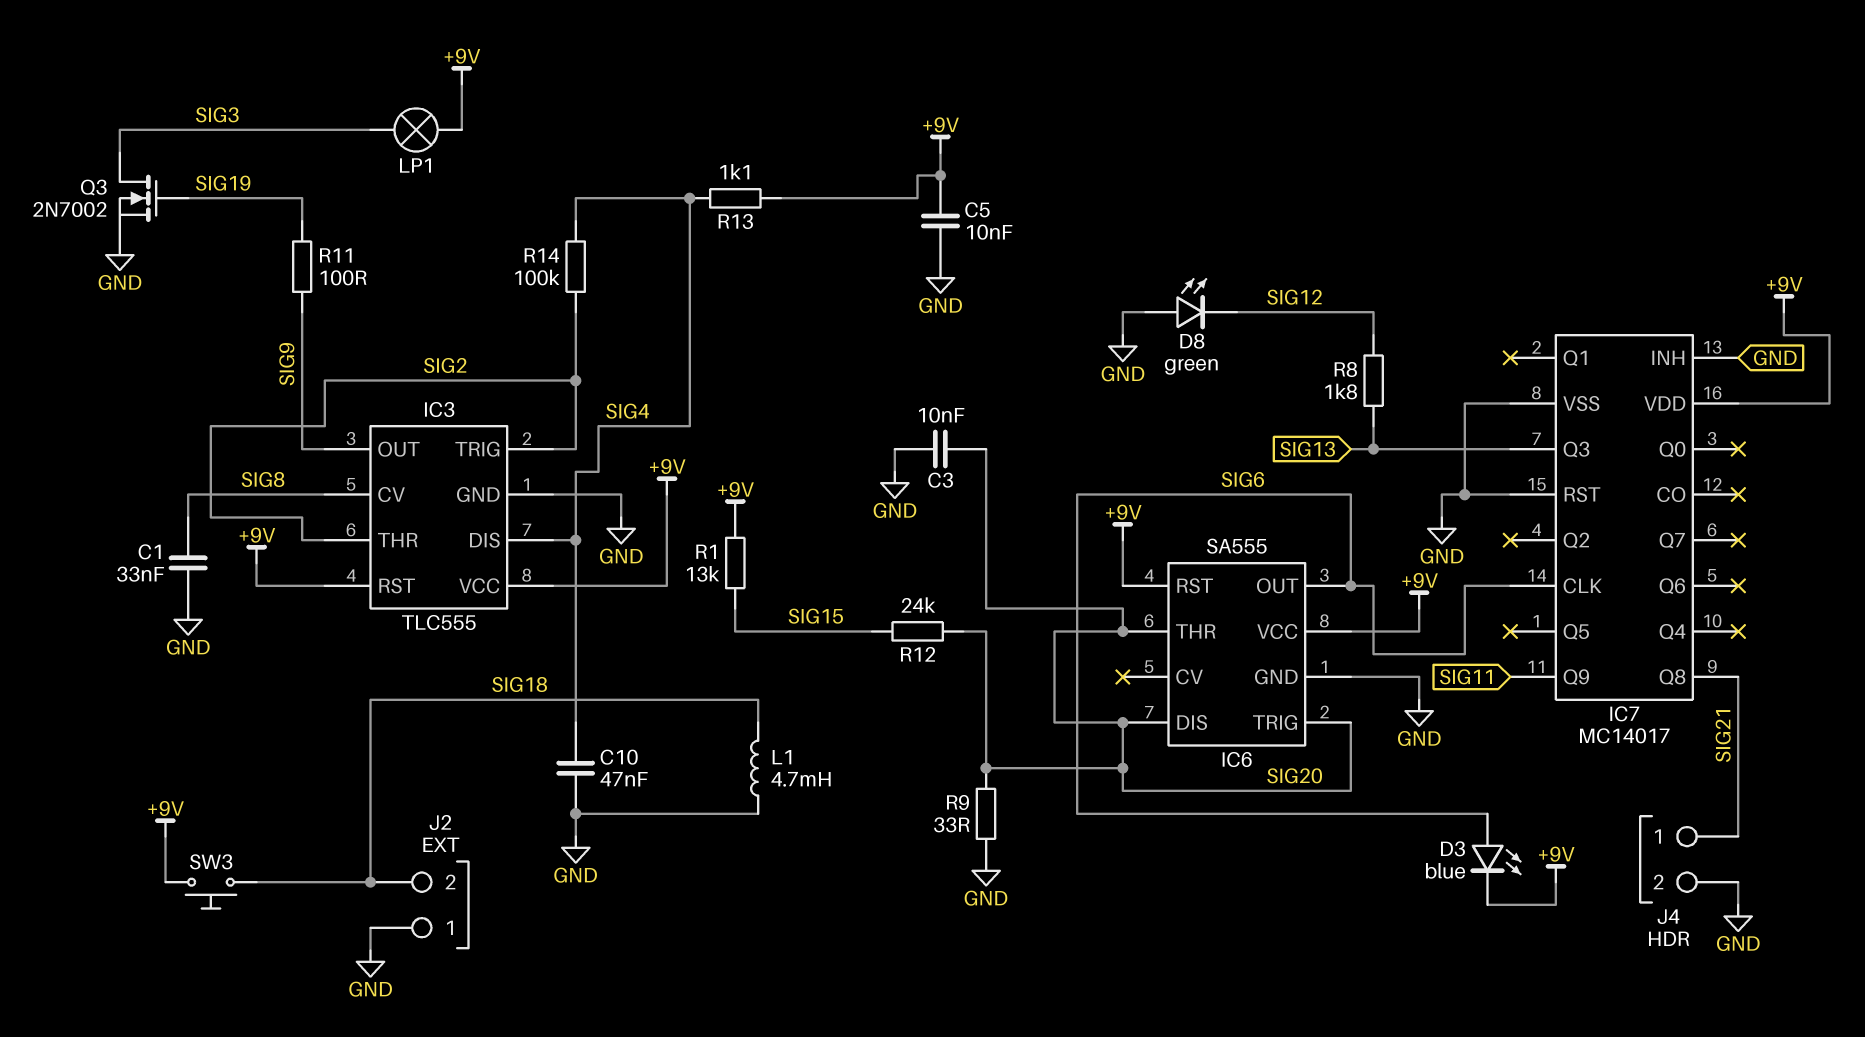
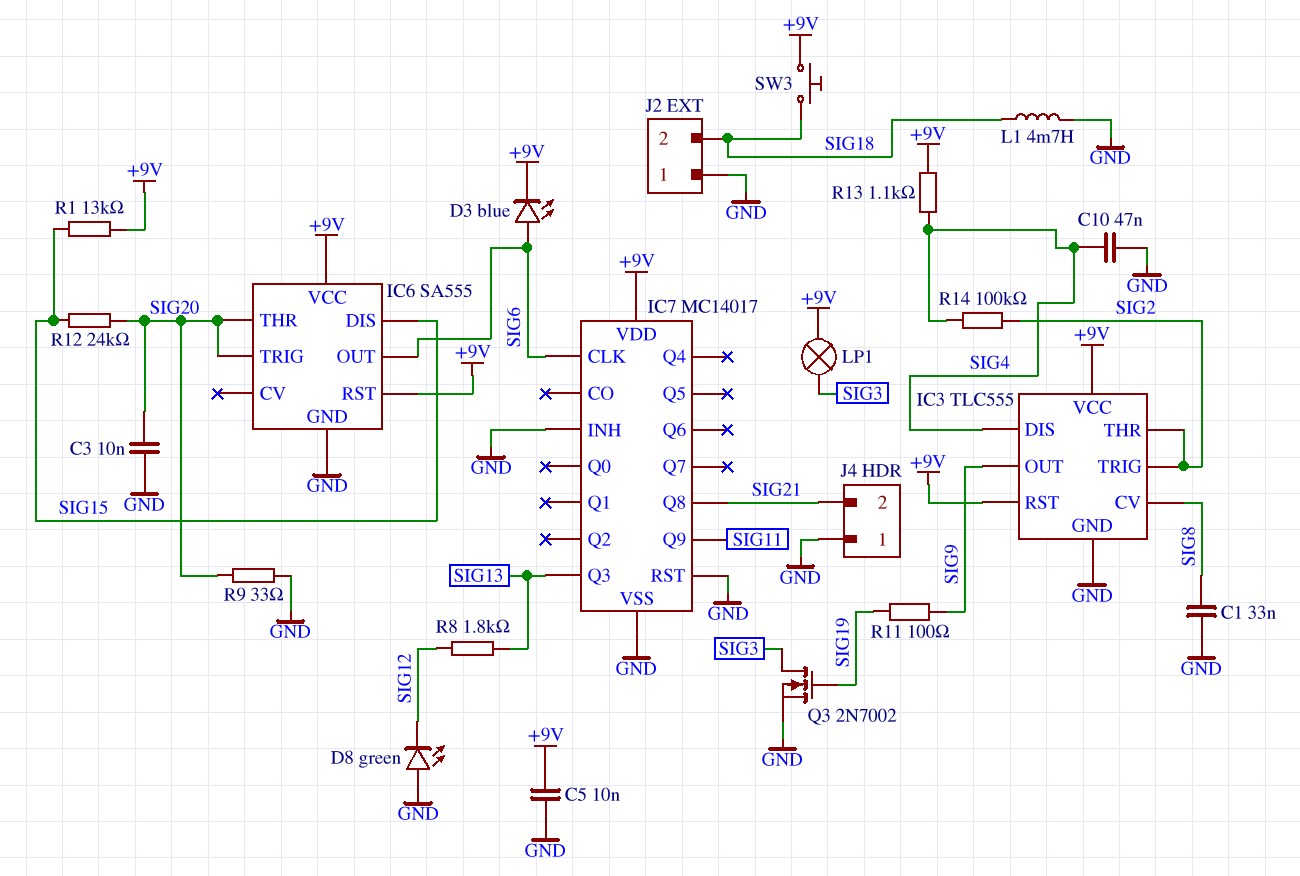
IC6 pin DIS: SIG20 -> SIG15
J4 pin 1: SIG21 -> GND
J4 pin 2: GND -> SIG21

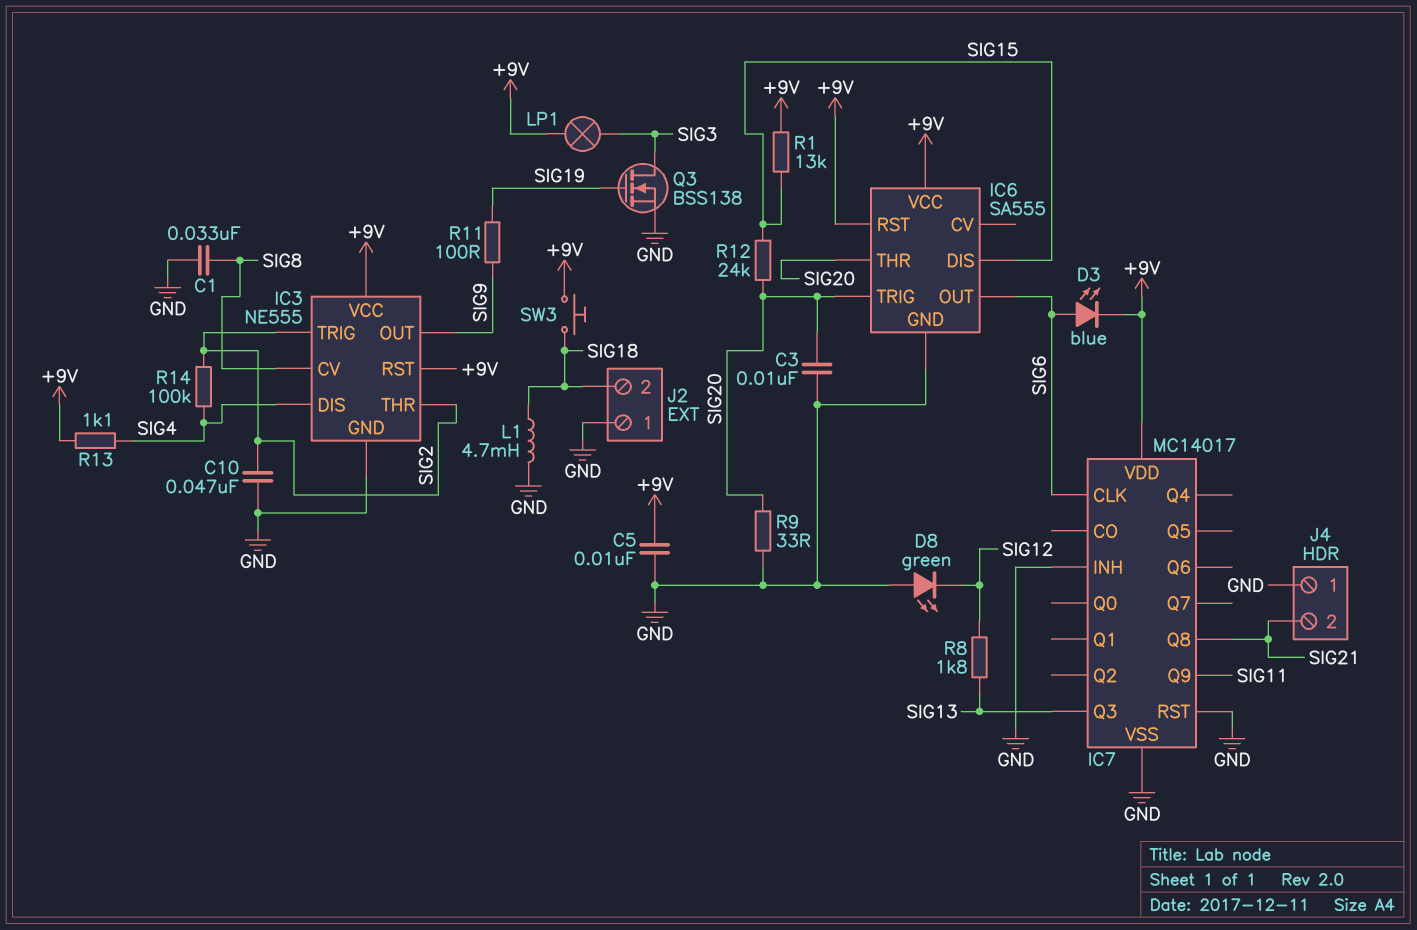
C10: 47nF (GND, SIG4) -> 47nF (GND, SIG2)
IC3: TLC555 -> NE555
Q3: NMOS 2N7002 (G SIG19, D SIG3, S GND) -> NMOS BSS138 (G SIG19, D SIG3, S GND)

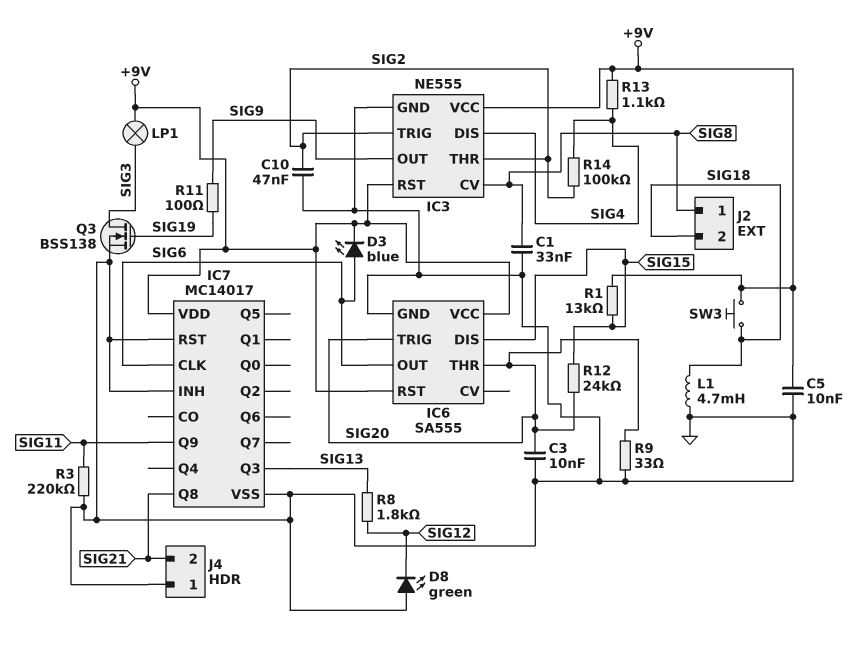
J2 pin 1: GND -> SIG8
R3: none -> 220k (GND, SIG11)

